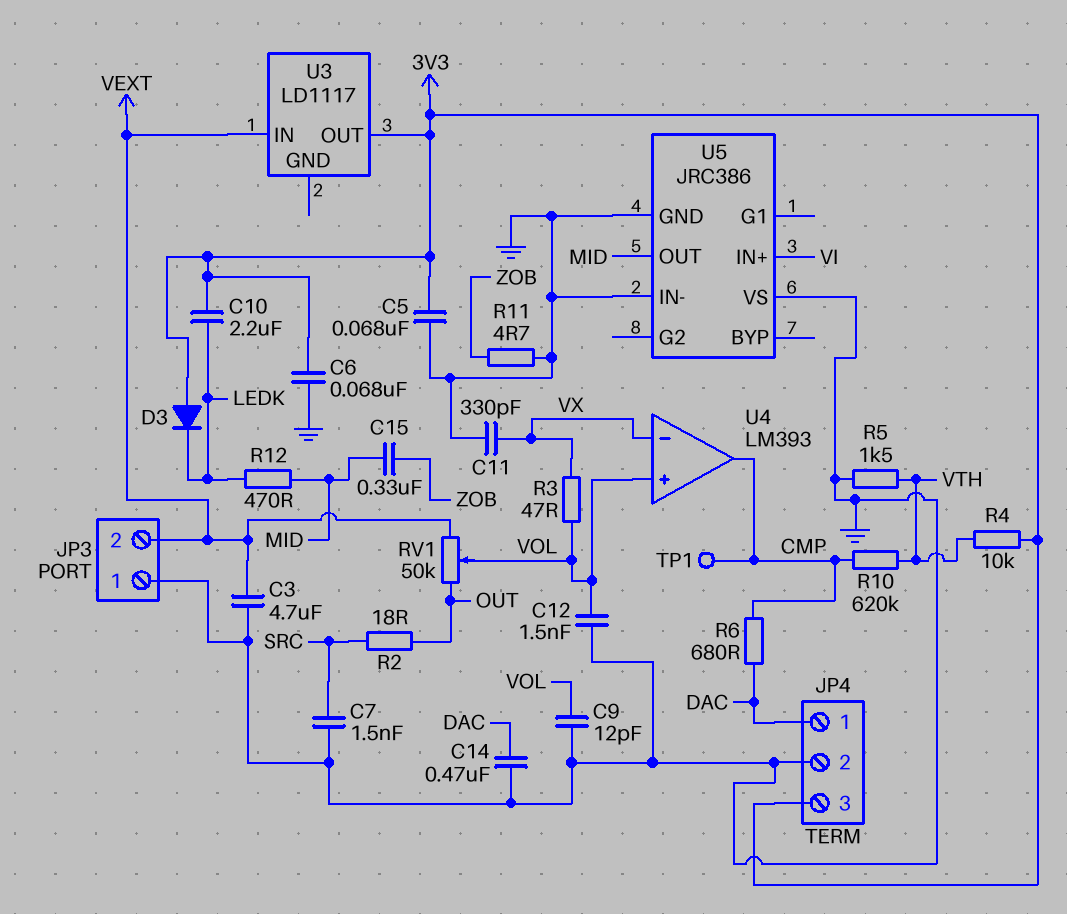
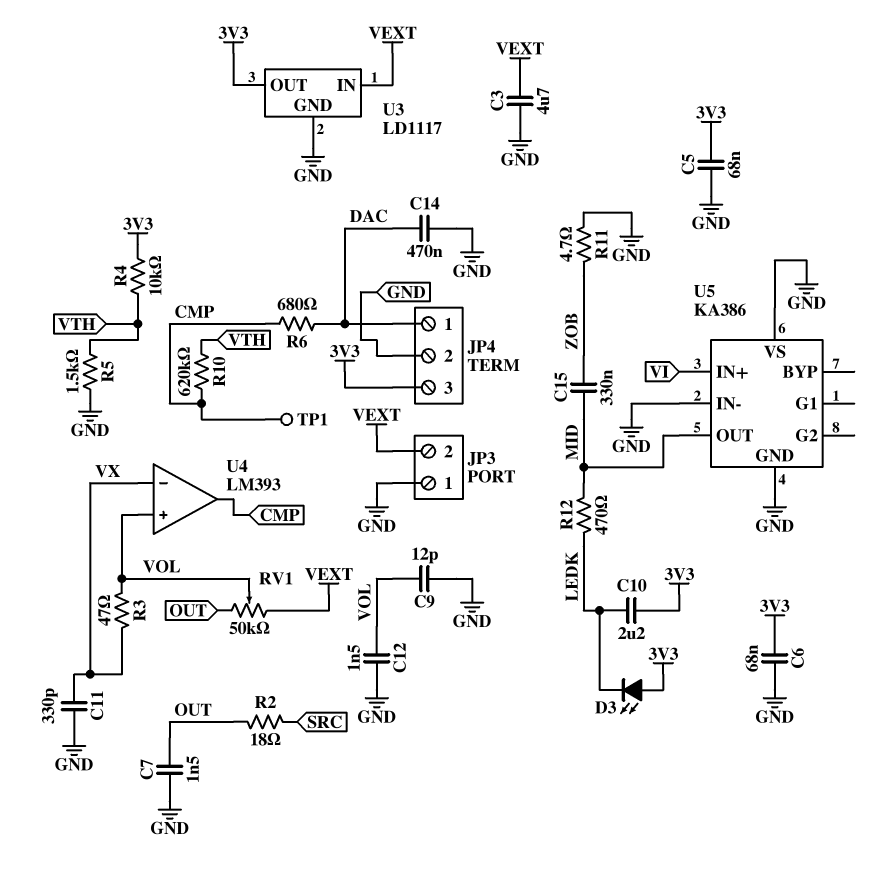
C7: 1.5nF (GND, SRC) -> 1.5nF (GND, OUT)
D3: diode (A 3V3, K LEDK) -> LED (A 3V3, K LEDK)
U3 pin GND: none -> GND
U5: JRC386 -> KA386

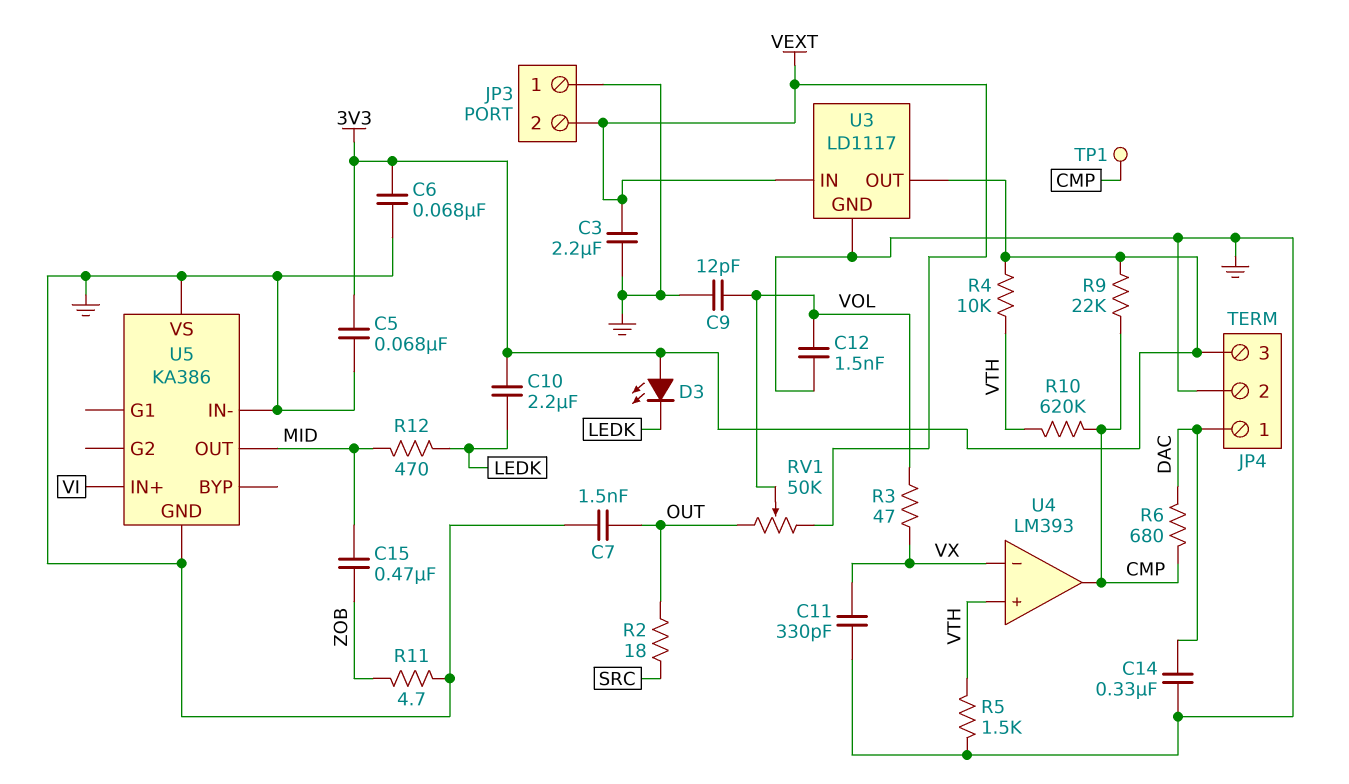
C3: 4.7uF (GND, VEXT) -> 2.2uF (GND, VEXT)
C14: 470nF (DAC, GND) -> 330nF (DAC, GND)
C15: 330nF (MID, ZOB) -> 470nF (MID, ZOB)
R9: none -> 22k (3V3, CMP)
U4 pin in+: VOL -> VTH

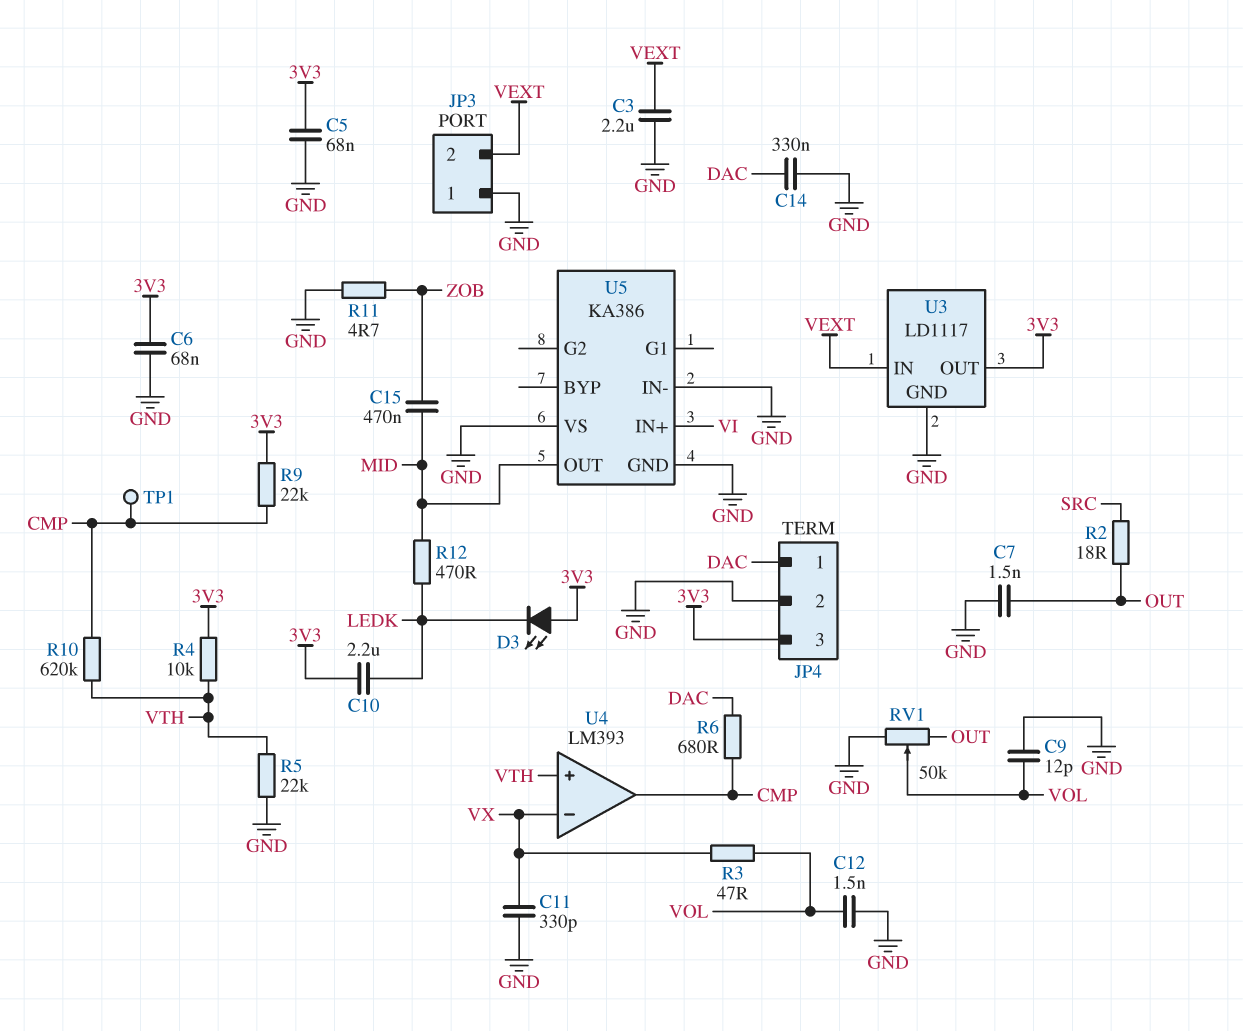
R5: 1.5k (GND, VTH) -> 22k (GND, VTH)
RV1: 50k (OUT, VEXT, wiper VOL) -> 50k (GND, OUT, wiper VOL)

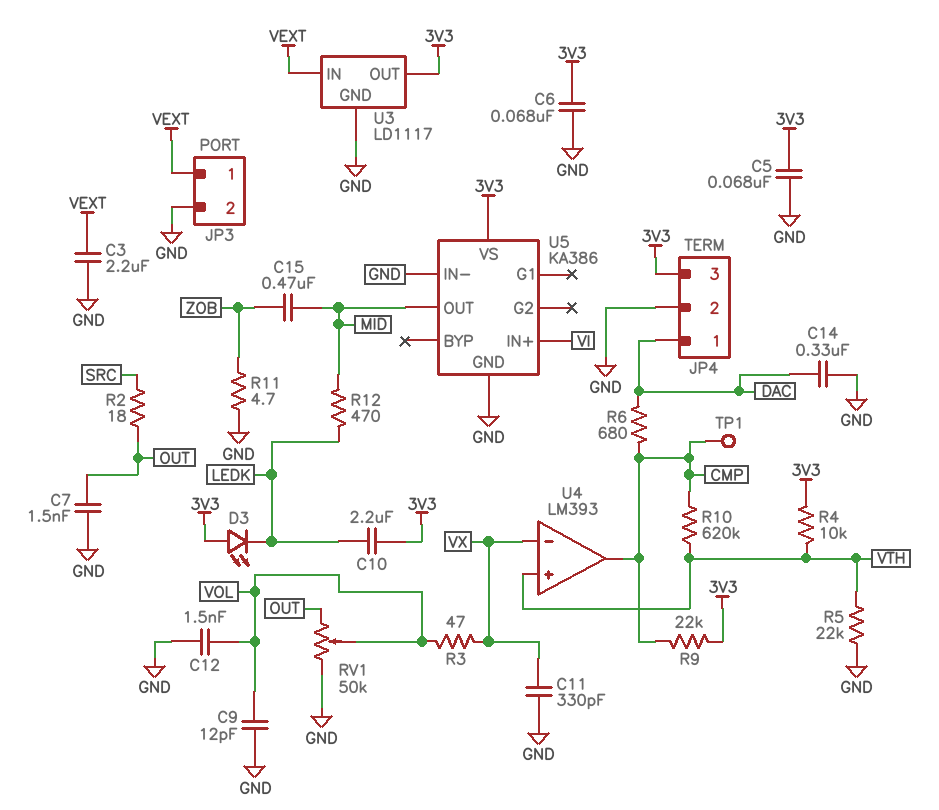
JP3 pin 1: GND -> VEXT
JP3 pin 2: VEXT -> GND
U5 pin VS: GND -> 3V3

